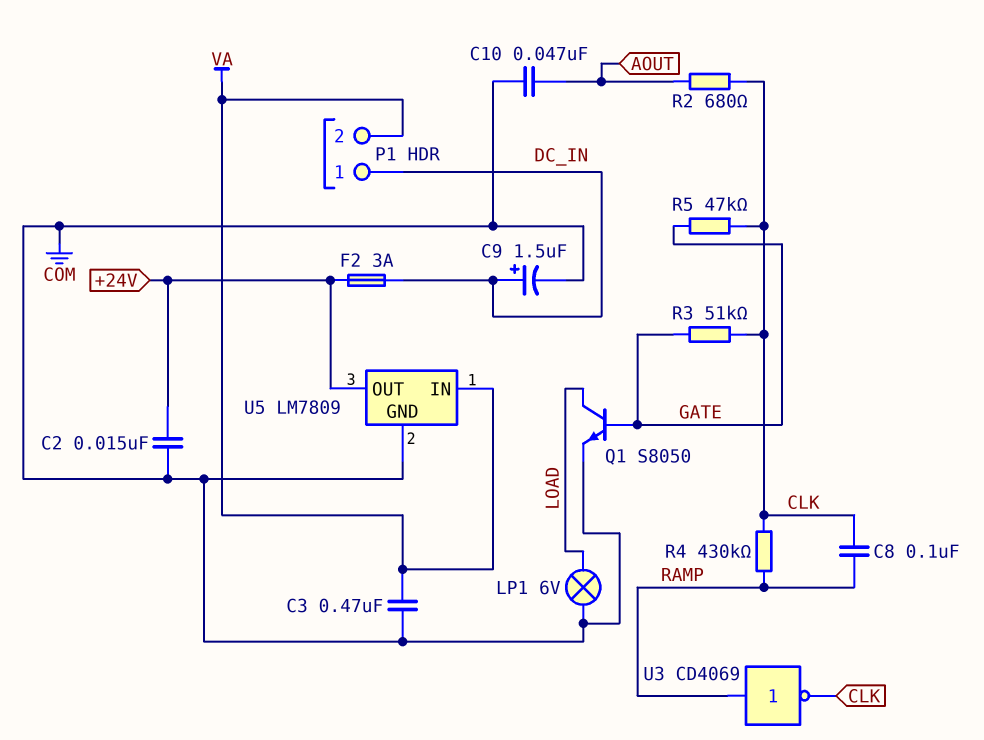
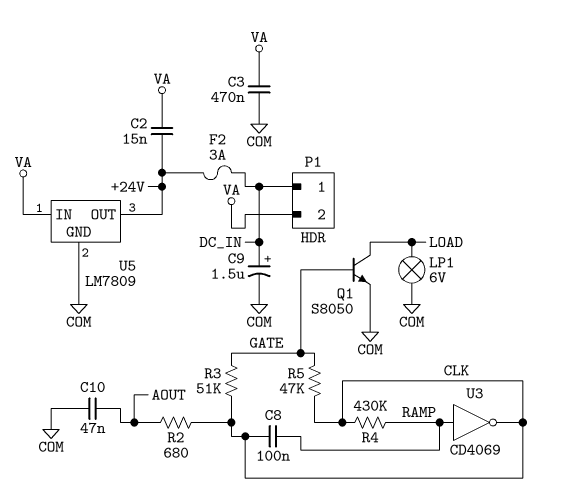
C2: 15nF (+24V, COM) -> 15nF (+24V, VA)

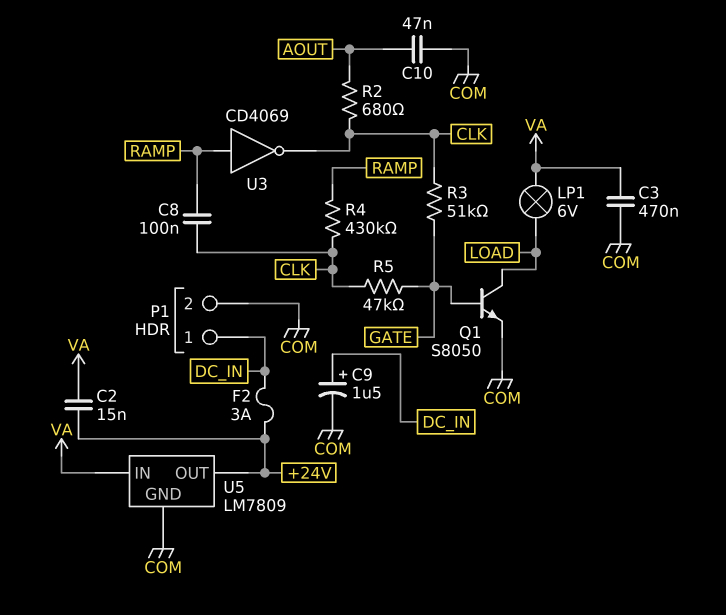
LP1: lamp 6V (COM, LOAD) -> lamp 6V (LOAD, VA)
P1 pin 2: VA -> COM

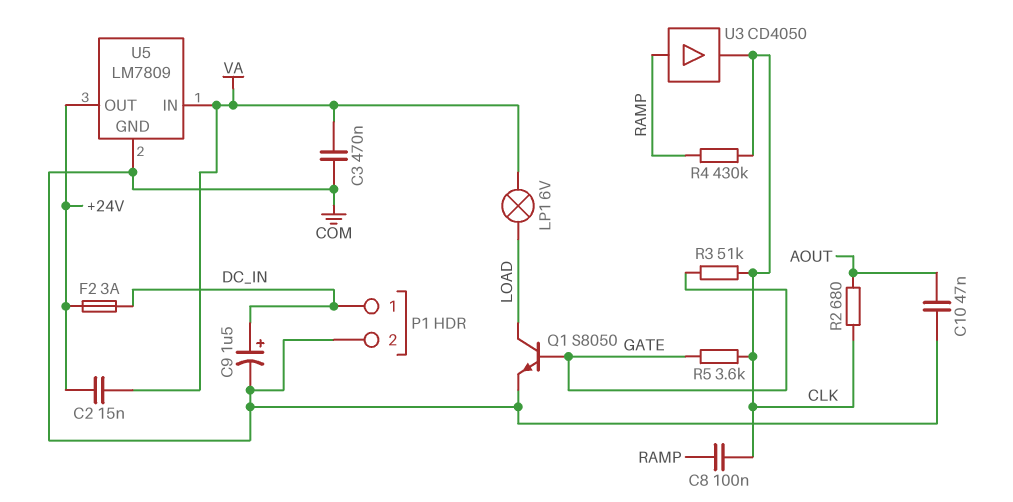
R5: 47k (CLK, GATE) -> 3.6k (CLK, GATE)
U3: NOT CD4069 (in RAMP, out CLK) -> buffer CD4050 (in RAMP, out CLK)

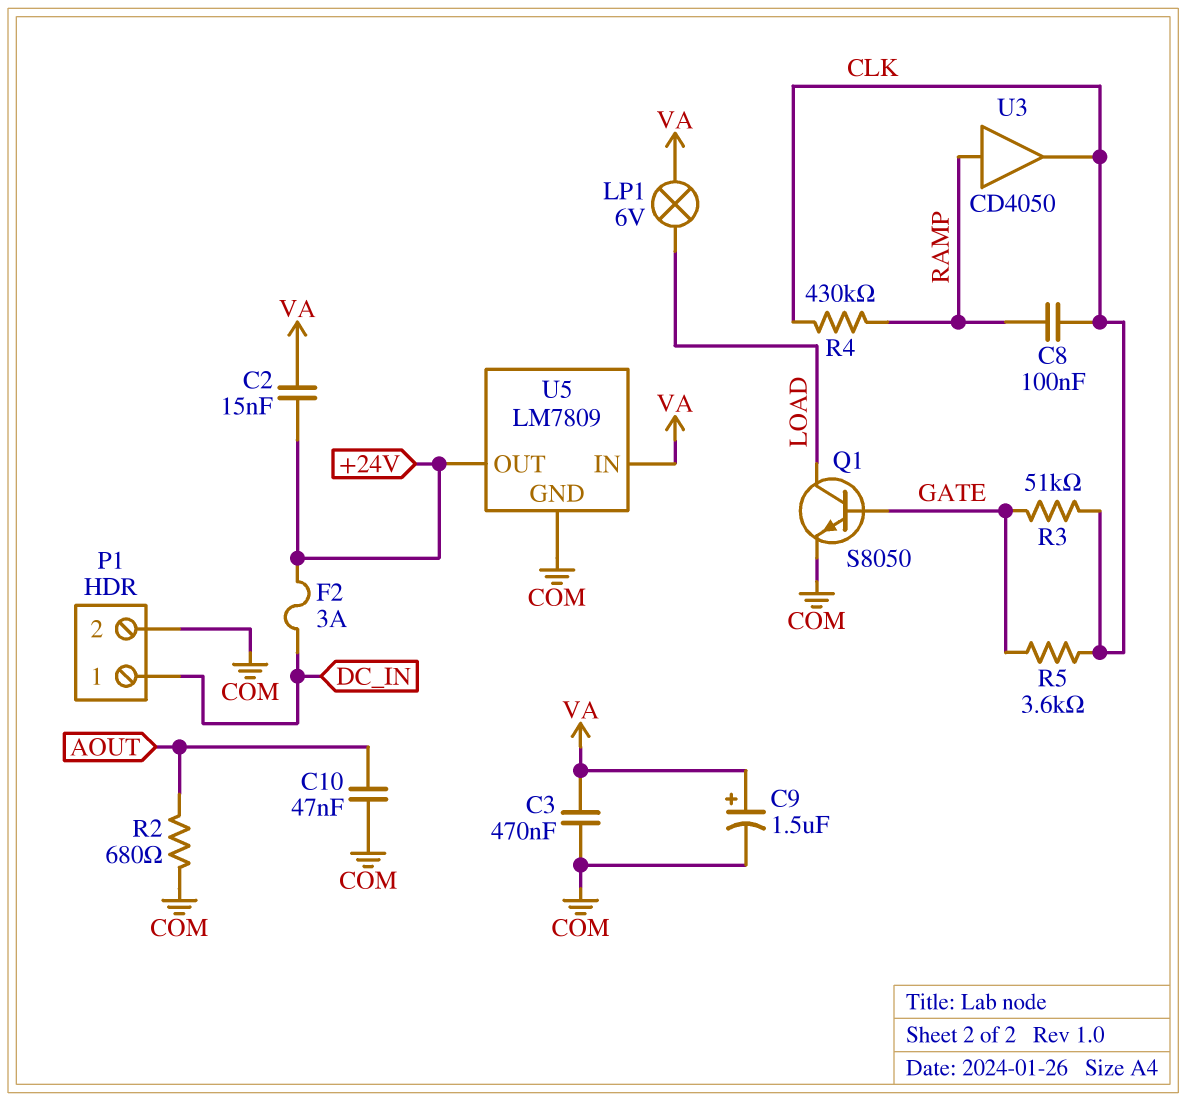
C9: 1.5uF (plus DC_IN, minus COM) -> 1.5uF (plus VA, minus COM)
R2: 680 (AOUT, CLK) -> 680 (AOUT, COM)

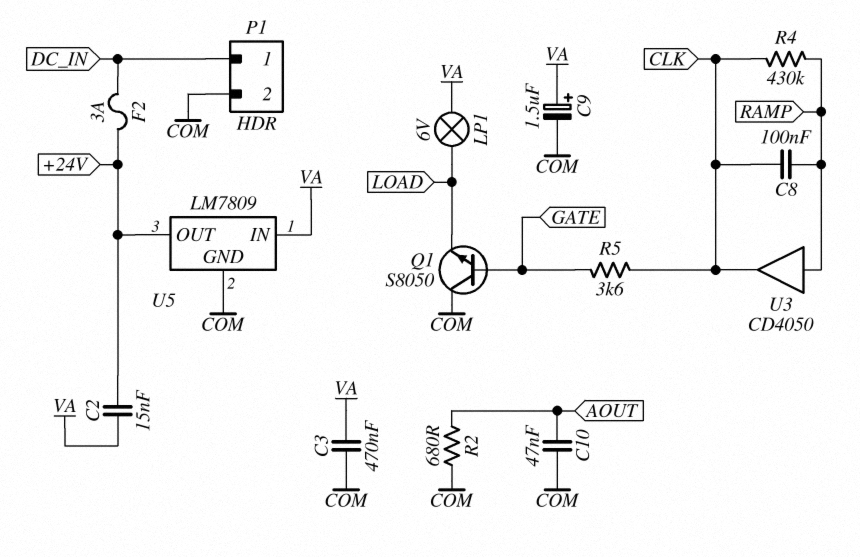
Q1: NPN S8050 (B GATE, C LOAD, E COM) -> NPN S8050 (B GATE, C COM, E LOAD)
R3: 51k (CLK, GATE) -> none

